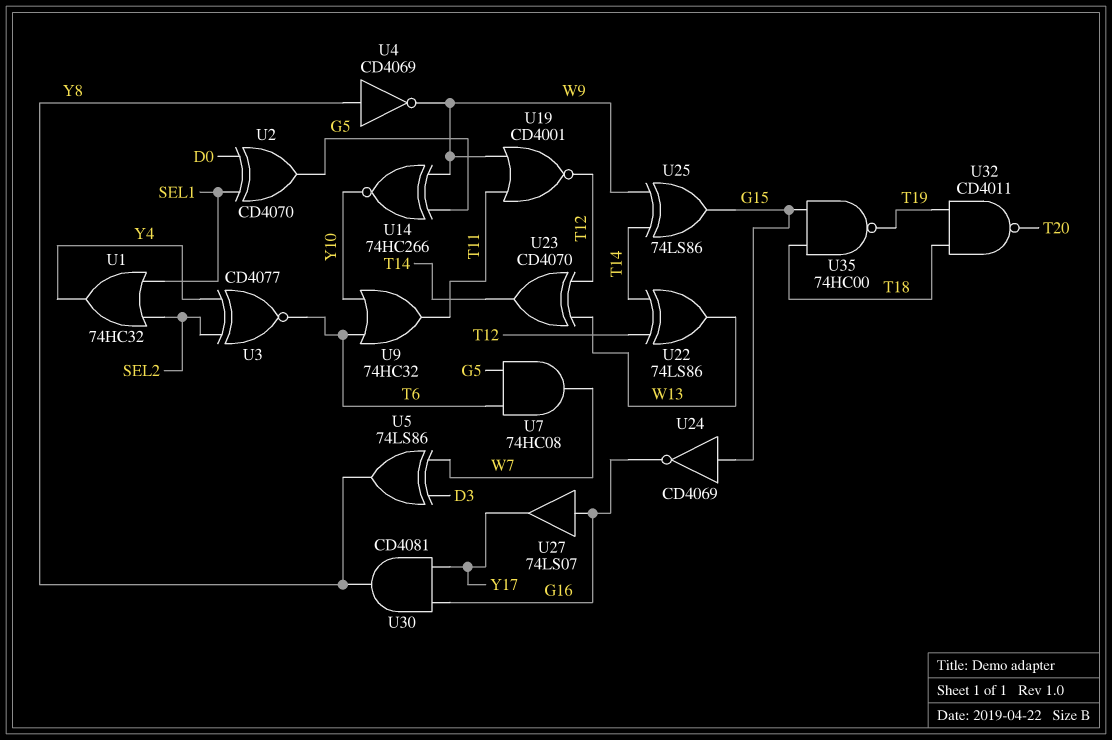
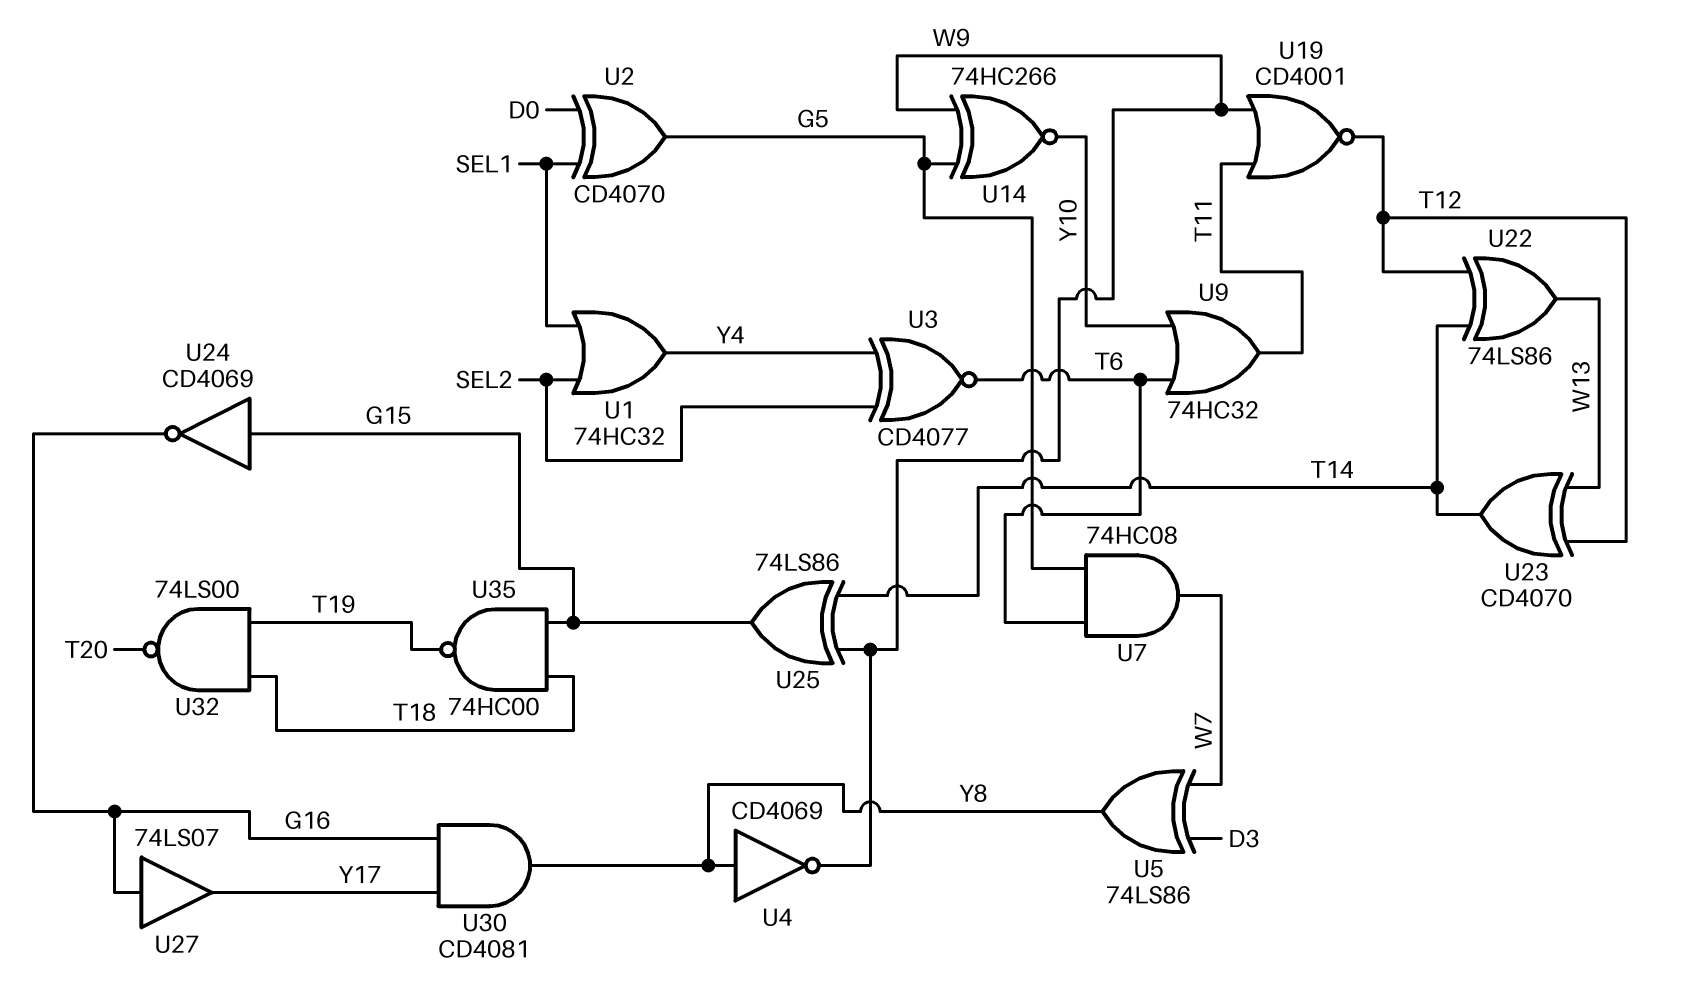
U32: NAND CD4011 (in T18, in T19, out T20) -> NAND 74LS00 (in T18, in T19, out T20)

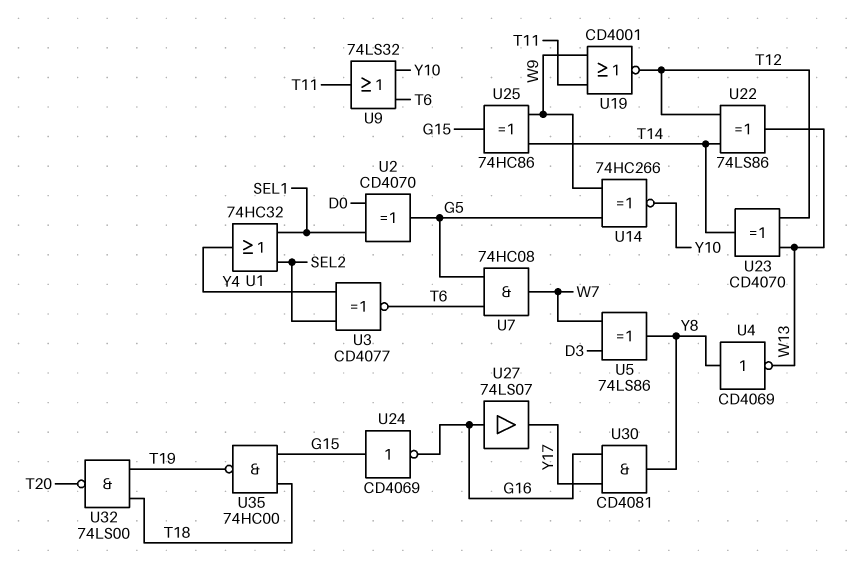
U4: NOT CD4069 (in Y8, out W9) -> NOT CD4069 (in Y8, out W13)
U9: OR 74HC32 (in T6, in Y10, out T11) -> OR 74LS32 (in T6, in Y10, out T11)
U25: XOR 74LS86 (in T14, in W9, out G15) -> XOR 74HC86 (in T14, in W9, out G15)

